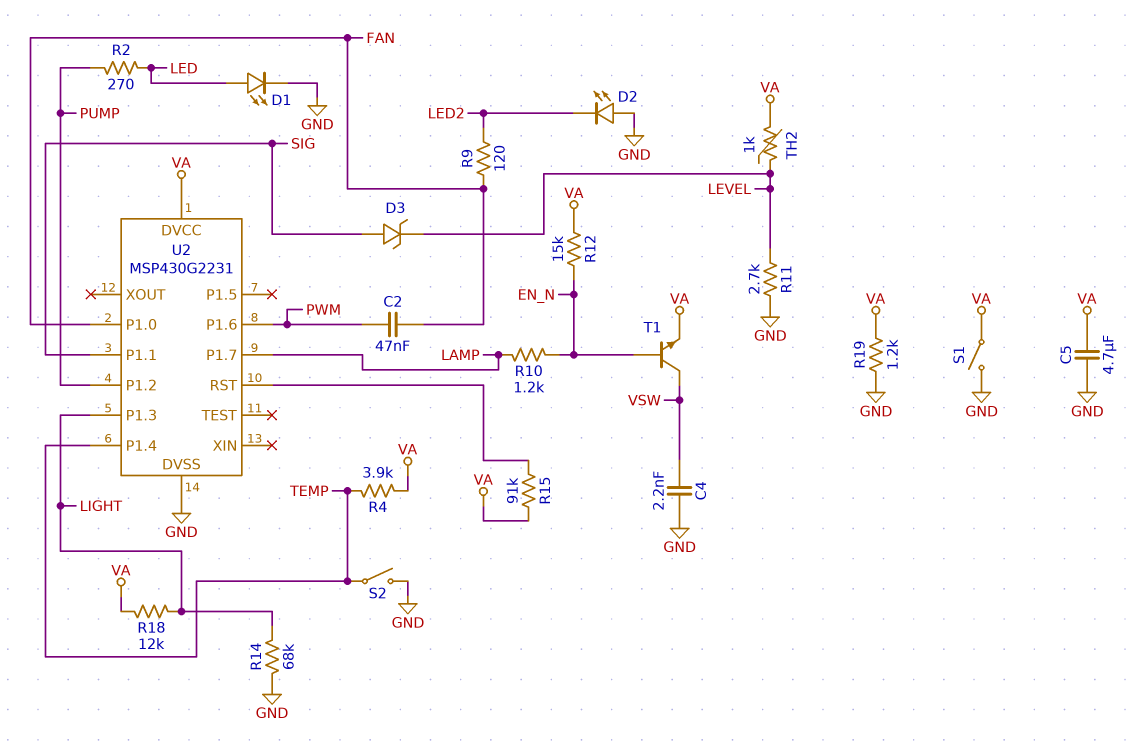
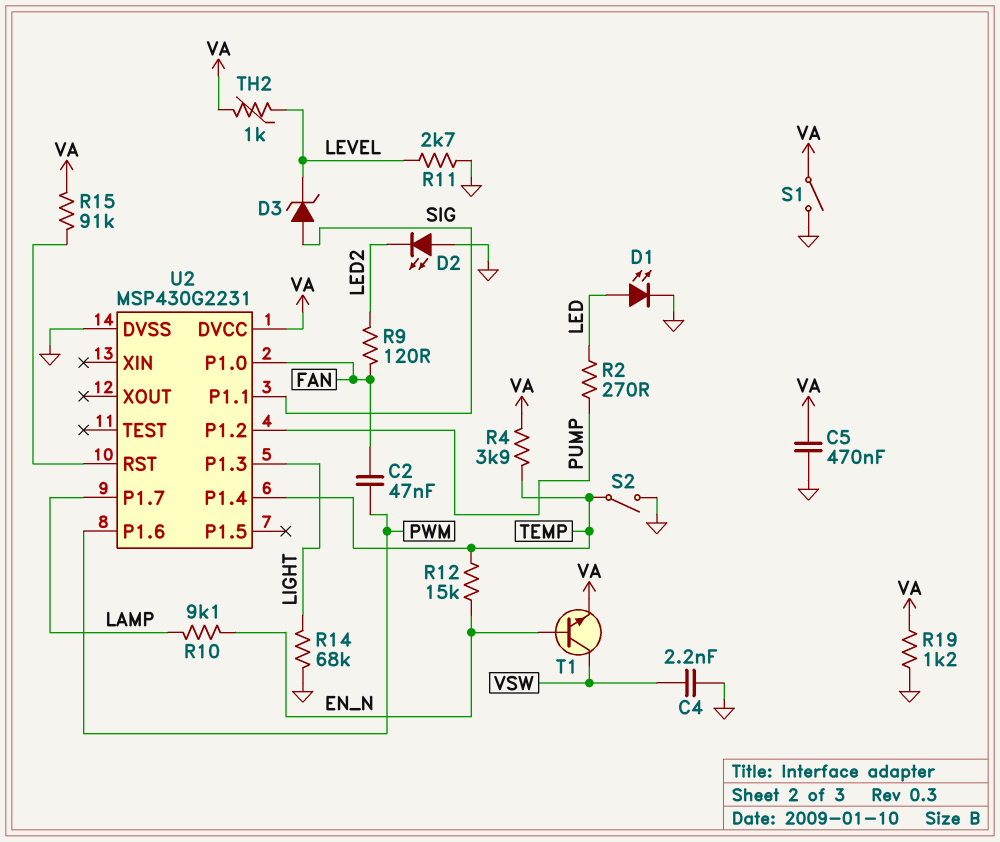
C5: 4.7uF (GND, VA) -> 470nF (GND, VA)
R10: 1.2k (EN_N, LAMP) -> 9.1k (EN_N, LAMP)
R12: 15k (EN_N, VA) -> 15k (EN_N, TEMP)
R18: 12k (LIGHT, VA) -> none

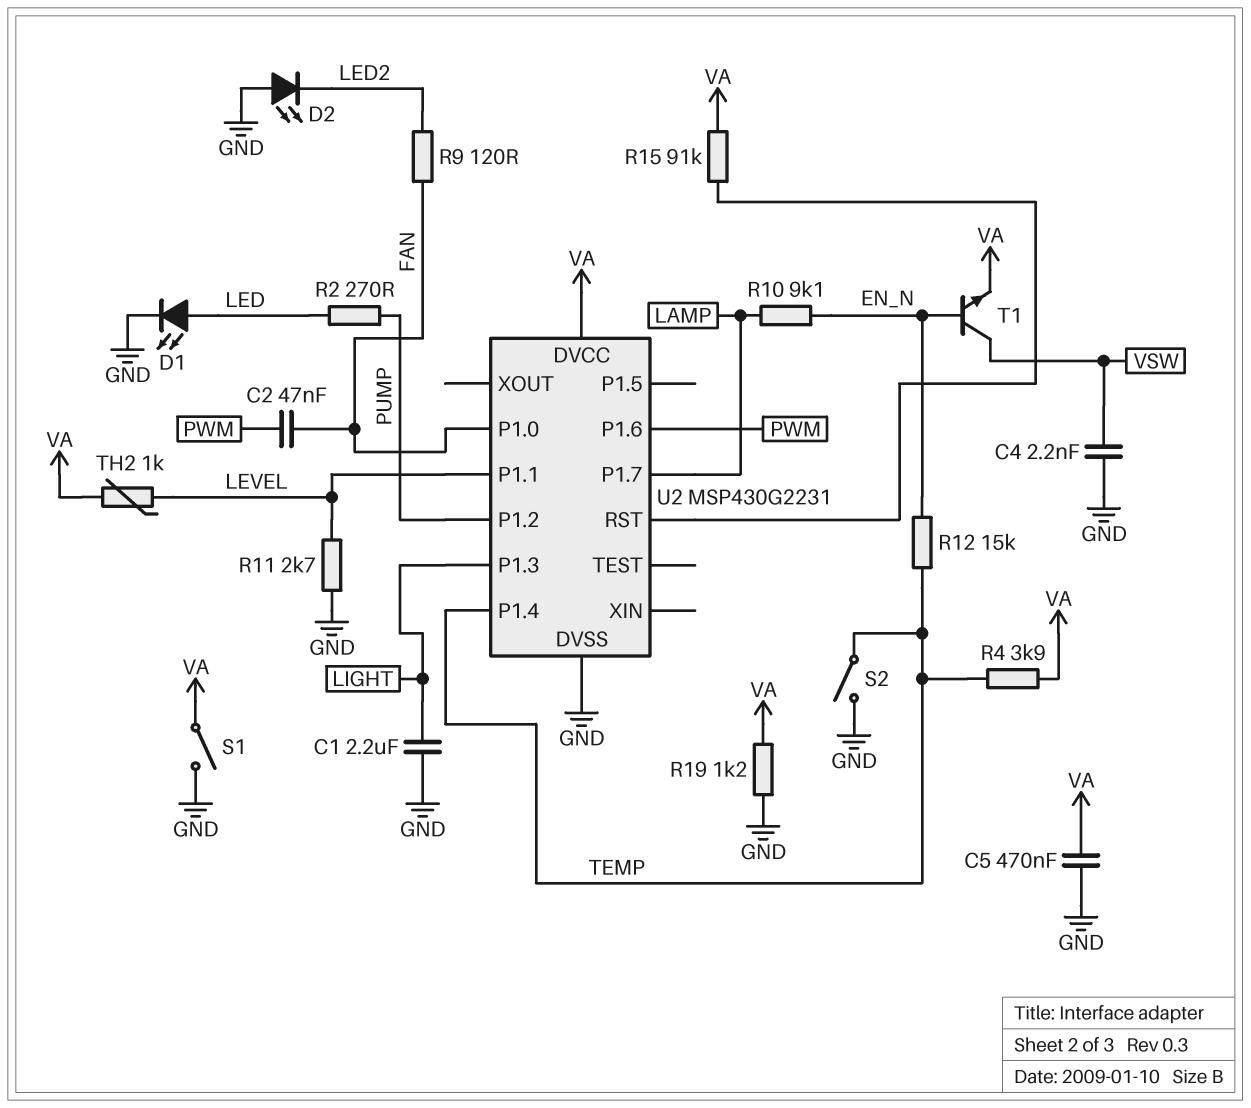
C1: none -> 2.2uF (GND, LIGHT)
D3: zener (A SIG, K LEVEL) -> none
R14: 68k (GND, LIGHT) -> none
U2 pin P1.1: SIG -> LEVEL

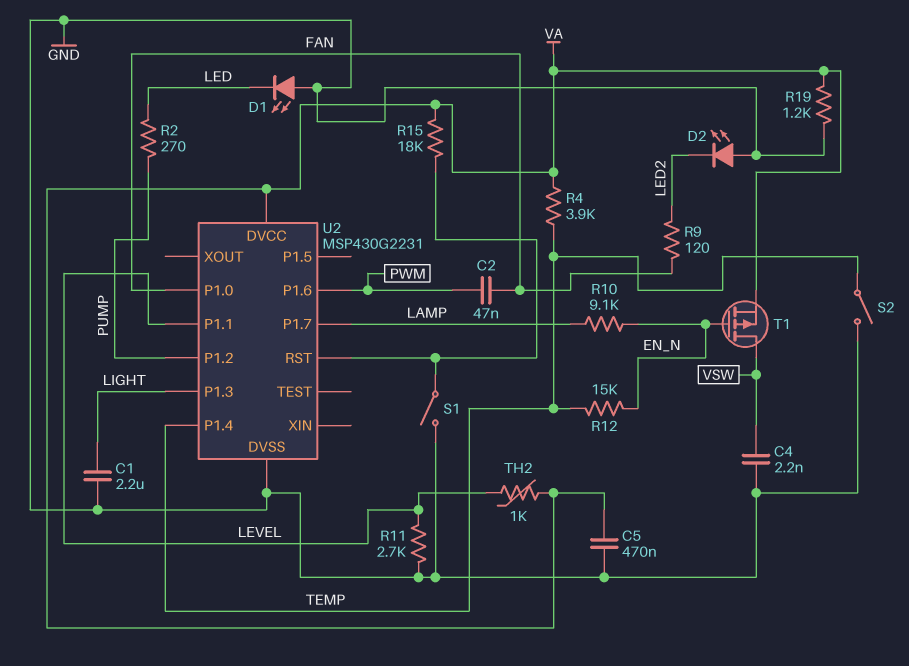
D1: LED (A LED, K GND) -> LED (A GND, K LED)
R15: 91k (U2/RST, VA) -> 18k (U2/RST, VA)
S1: switch (GND, VA) -> switch (GND, U2/RST)
T1: NPN (B EN_N, C VSW, E VA) -> PMOS (G EN_N, D VSW, S VA)

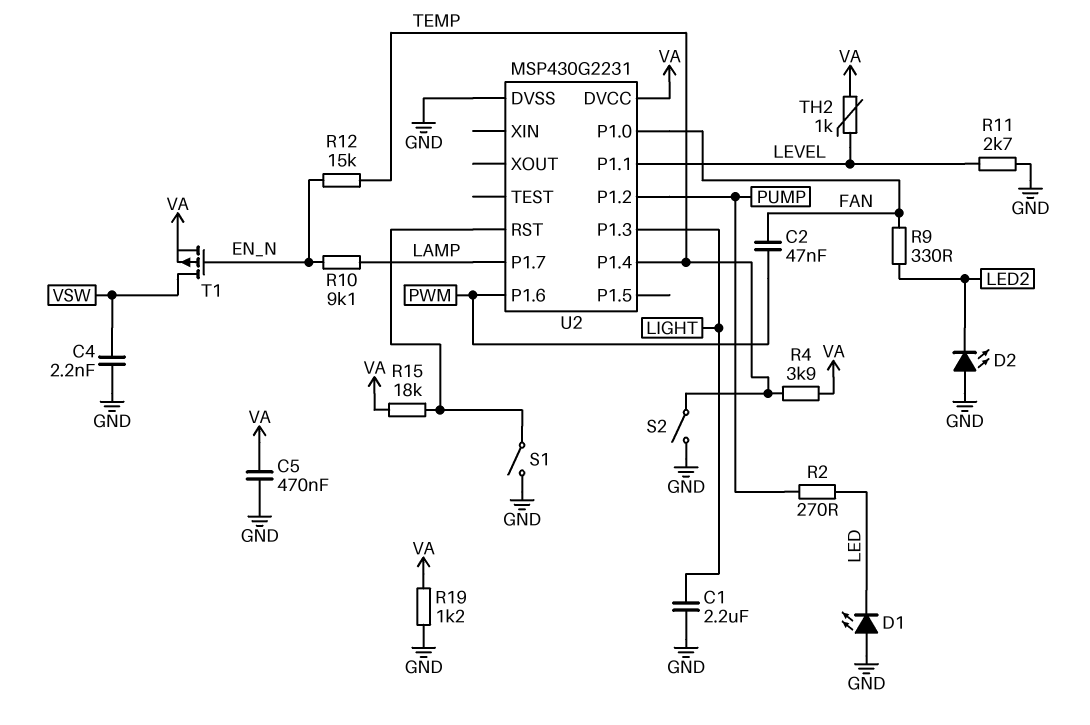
R9: 120 (FAN, LED2) -> 330 (FAN, LED2)

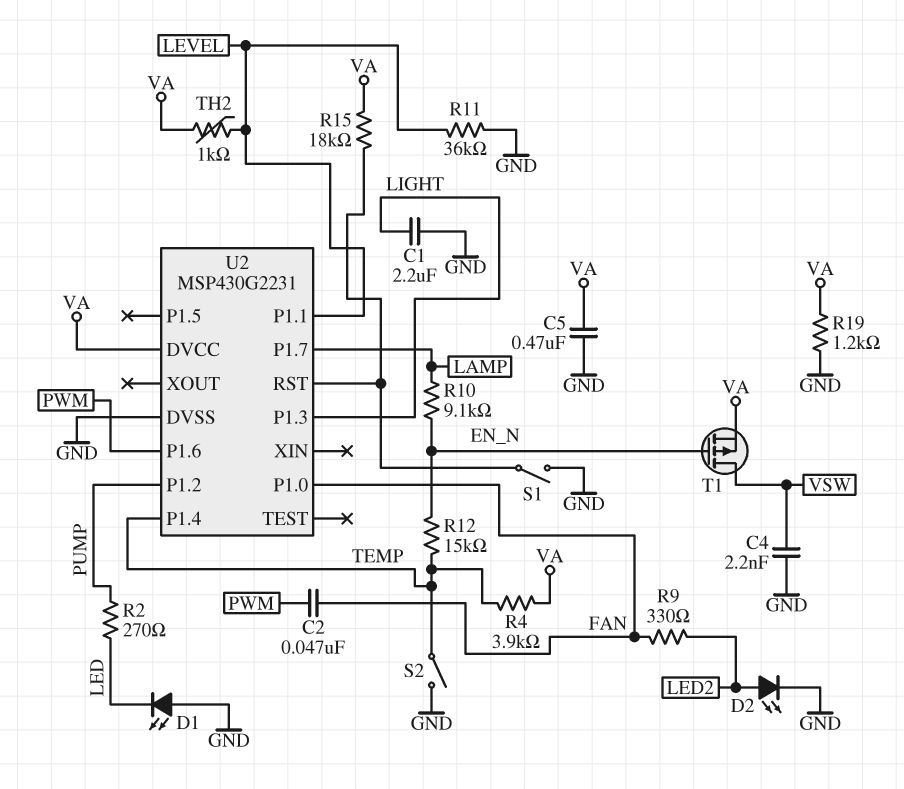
D2: LED (A GND, K LED2) -> LED (A LED2, K GND)
R11: 2.7k (GND, LEVEL) -> 36k (GND, LEVEL)

